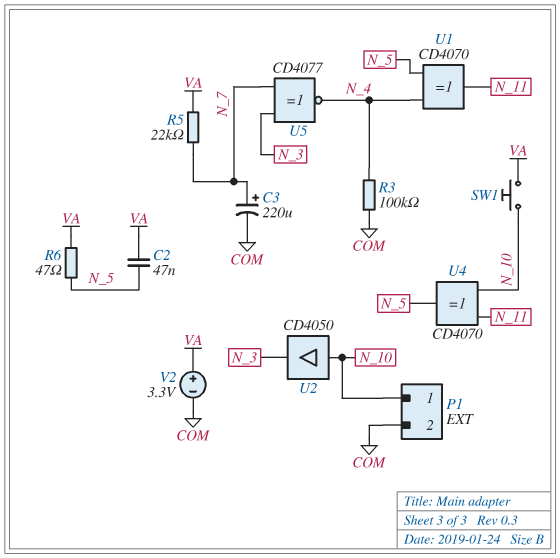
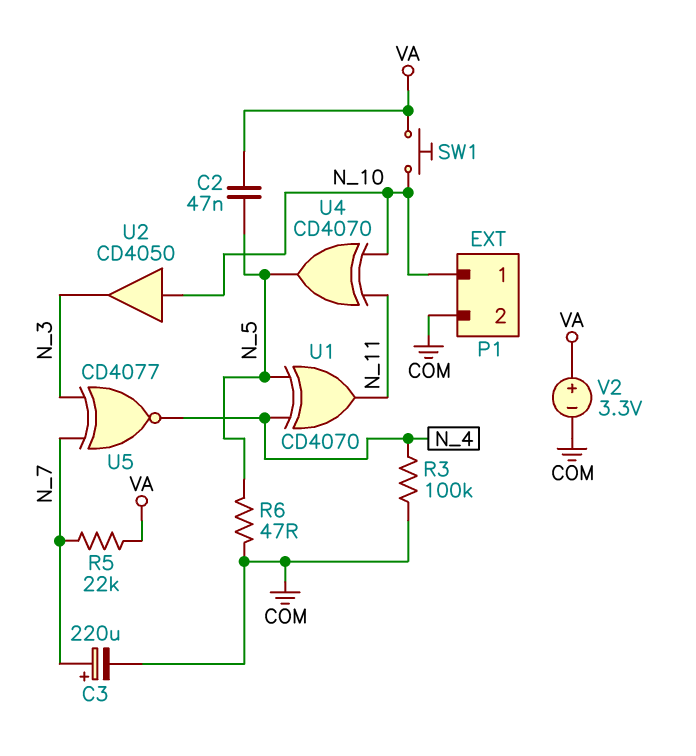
R6: 47 (N_5, VA) -> 47 (COM, N_5)

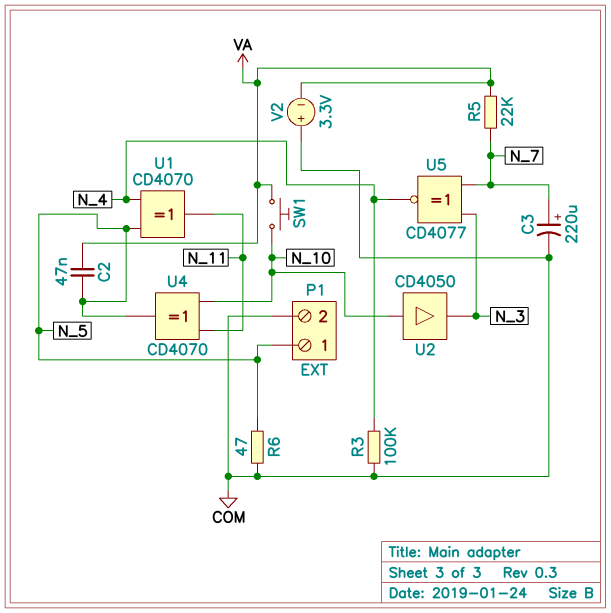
P1 pin 1: N_10 -> N_5
V2: 3.3V (plus VA, minus COM) -> 3.3V (plus COM, minus VA)

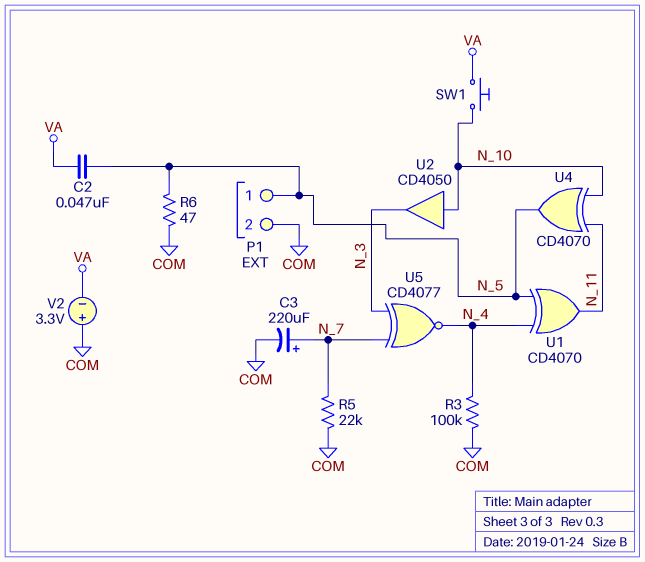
R5: 22k (N_7, VA) -> 22k (COM, N_7)

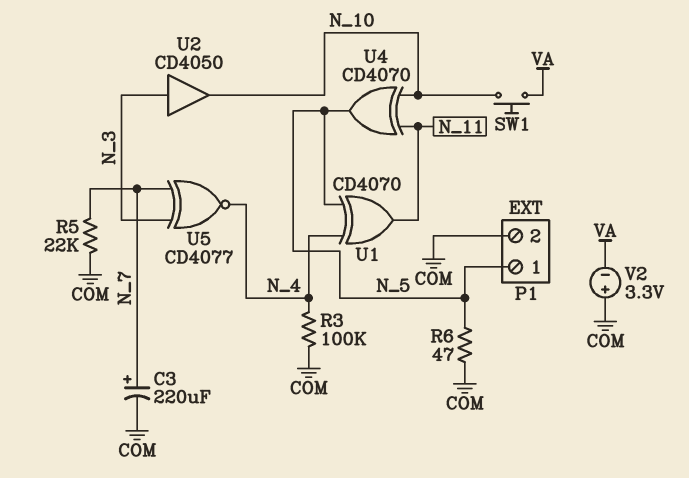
C2: 47nF (N_5, VA) -> none
U2: buffer CD4050 (in N_10, out N_3) -> buffer CD4050 (in N_3, out N_10)

